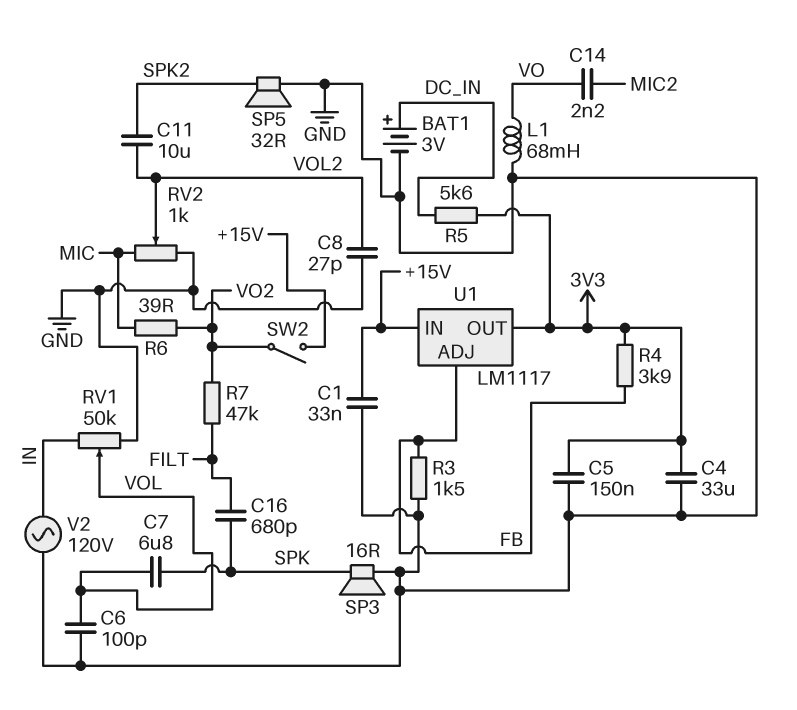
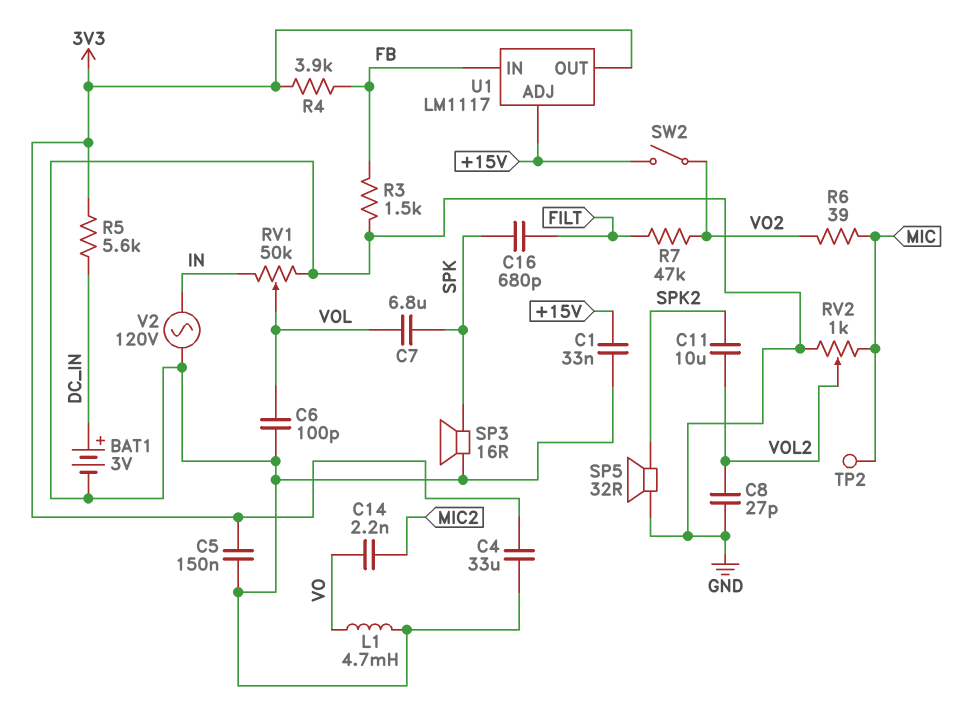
L1: 68mH (GND, VO) -> 4.7mH (GND, VO)
TP2: none -> test point (MIC)
U1 pin ADJ: FB -> +15V
U1 pin IN: +15V -> FB

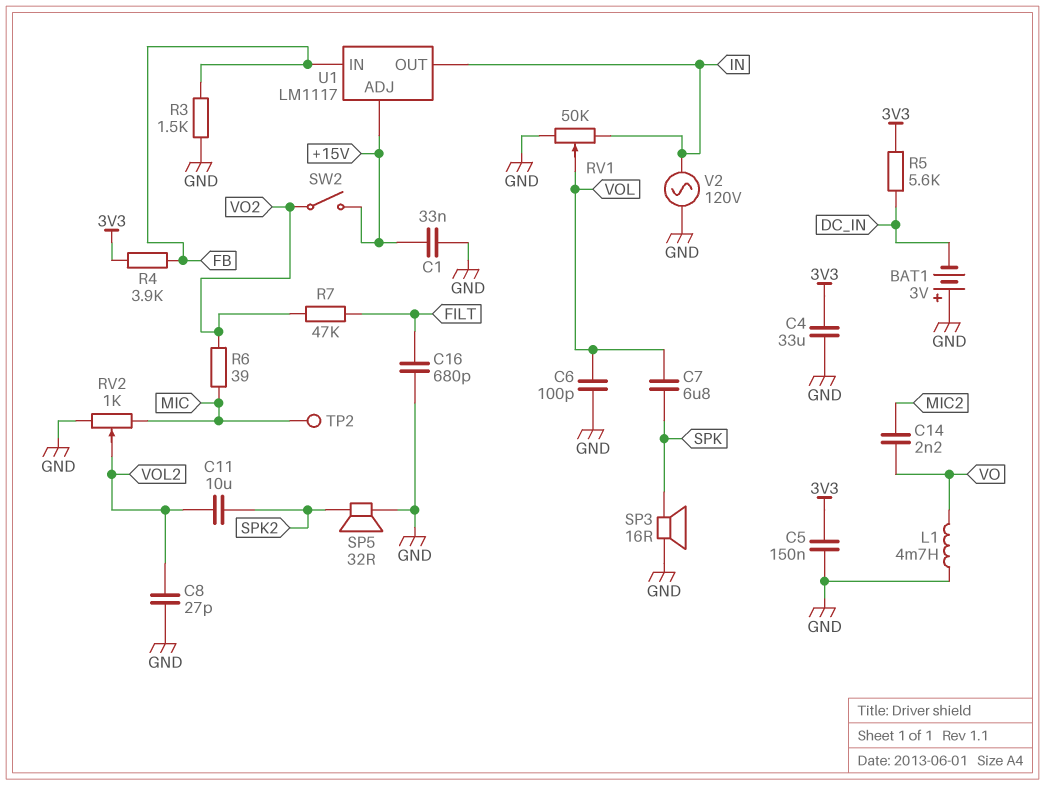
BAT1: 3V (plus DC_IN, minus GND) -> 3V (plus GND, minus DC_IN)
C16: 680pF (FILT, SPK) -> 680pF (FILT, GND)
U1 pin OUT: 3V3 -> IN

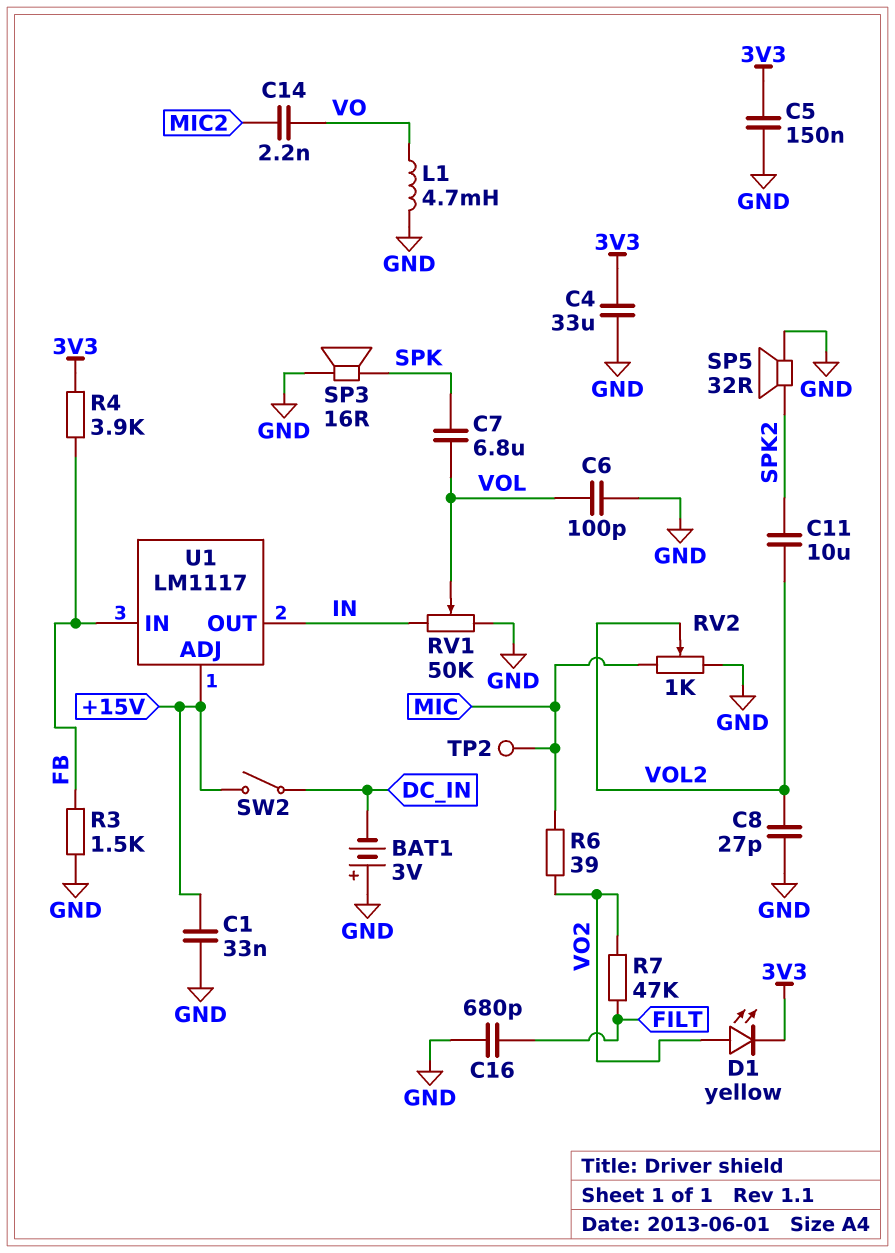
D1: none -> LED yellow (A VO2, K 3V3)
R5: 5.6k (3V3, DC_IN) -> none
SW2: switch (+15V, VO2) -> switch (+15V, DC_IN)
V2: AC 120V (GND, IN) -> none

